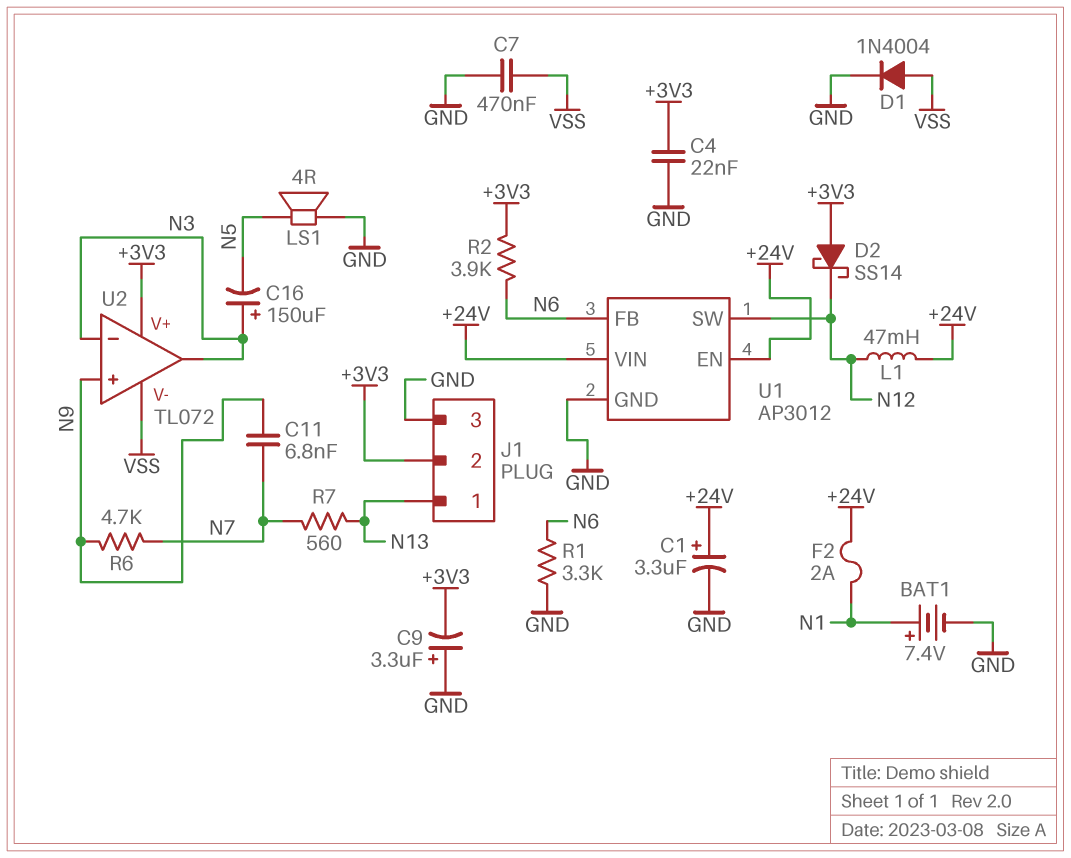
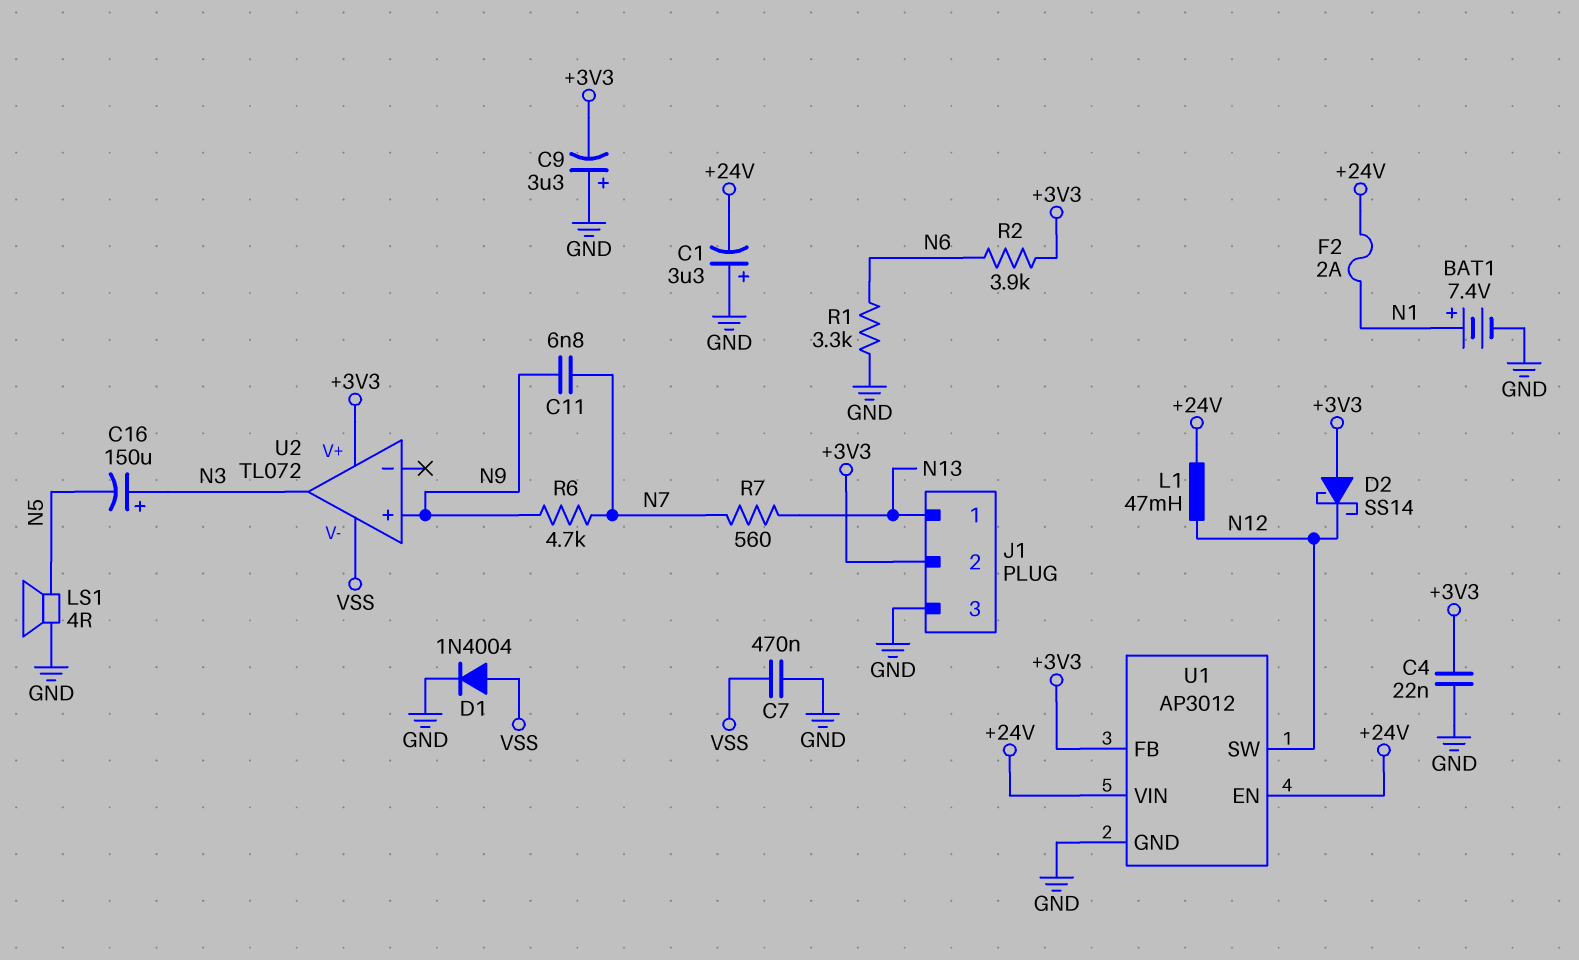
C1: 3.3uF (plus +24V, minus GND) -> 3.3uF (plus GND, minus +24V)
U1 pin FB: N6 -> +3V3
U2 pin in-: N3 -> none

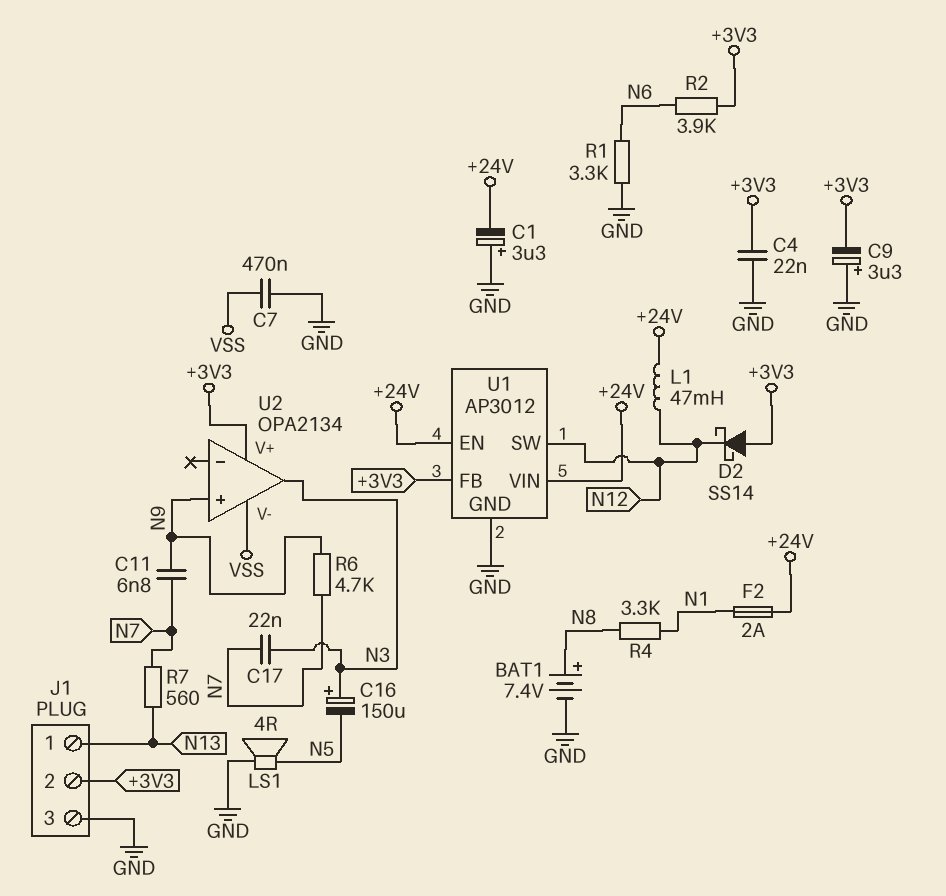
BAT1: 7.4V (plus N1, minus GND) -> 7.4V (plus N8, minus GND)
C17: none -> 22nF (N3, N7)
D1: diode 1N4004 (A VSS, K GND) -> none
R4: none -> 3.3k (N1, N8)
U2: TL072 -> OPA2134

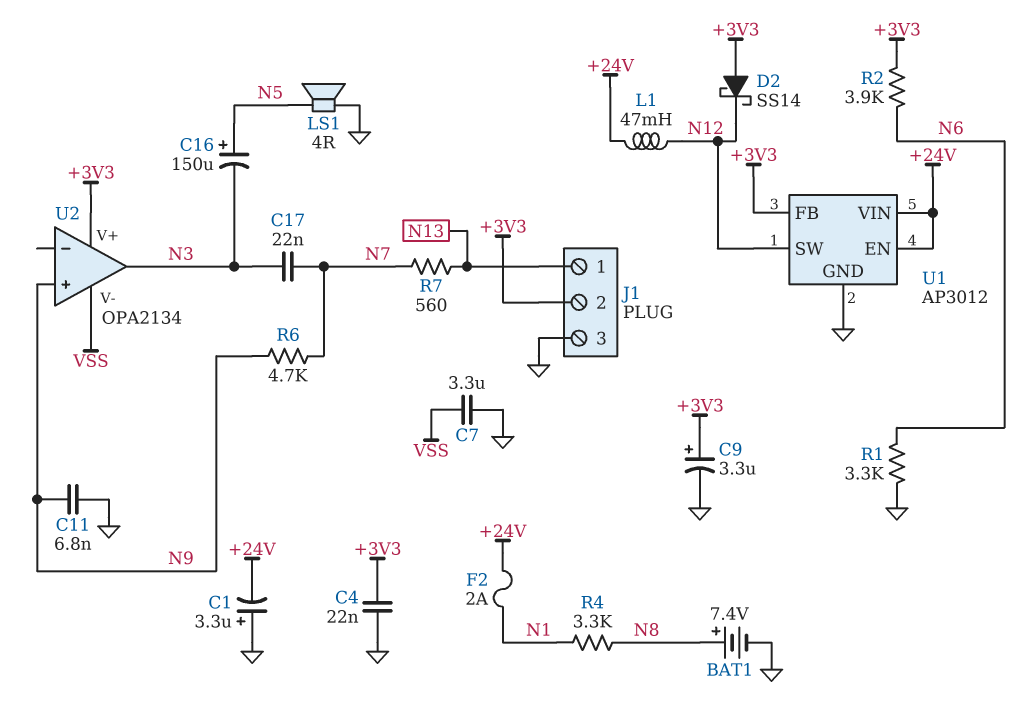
C7: 470nF (GND, VSS) -> 3.3uF (GND, VSS)
C9: 3.3uF (plus GND, minus +3V3) -> 3.3uF (plus +3V3, minus GND)
C11: 6.8nF (N7, N9) -> 6.8nF (GND, N9)
C16: 150uF (plus N3, minus N5) -> 150uF (plus N5, minus N3)

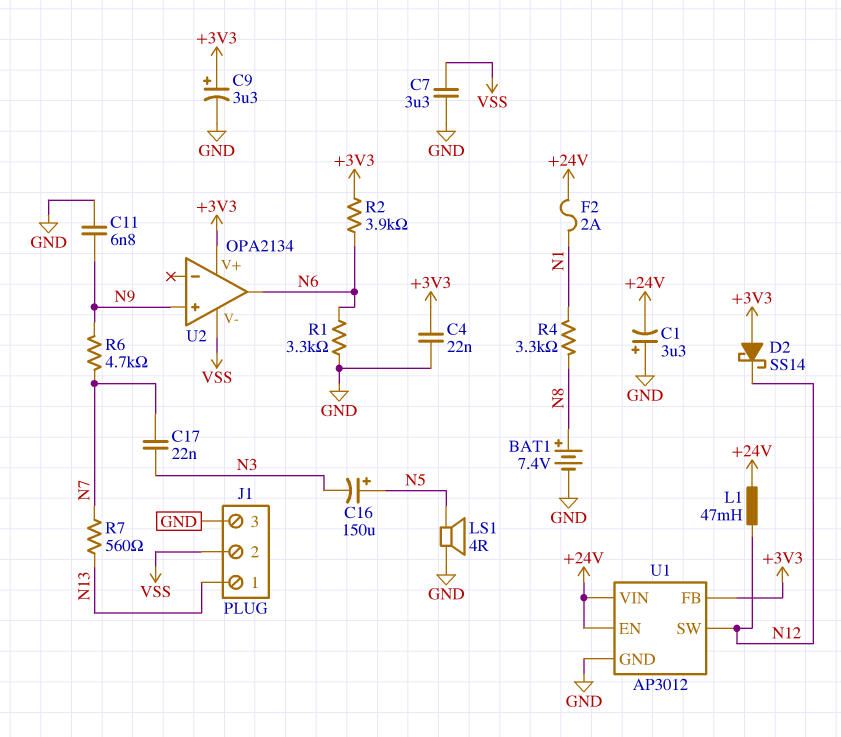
J1 pin 2: +3V3 -> VSS
U2 pin out: N3 -> N6

